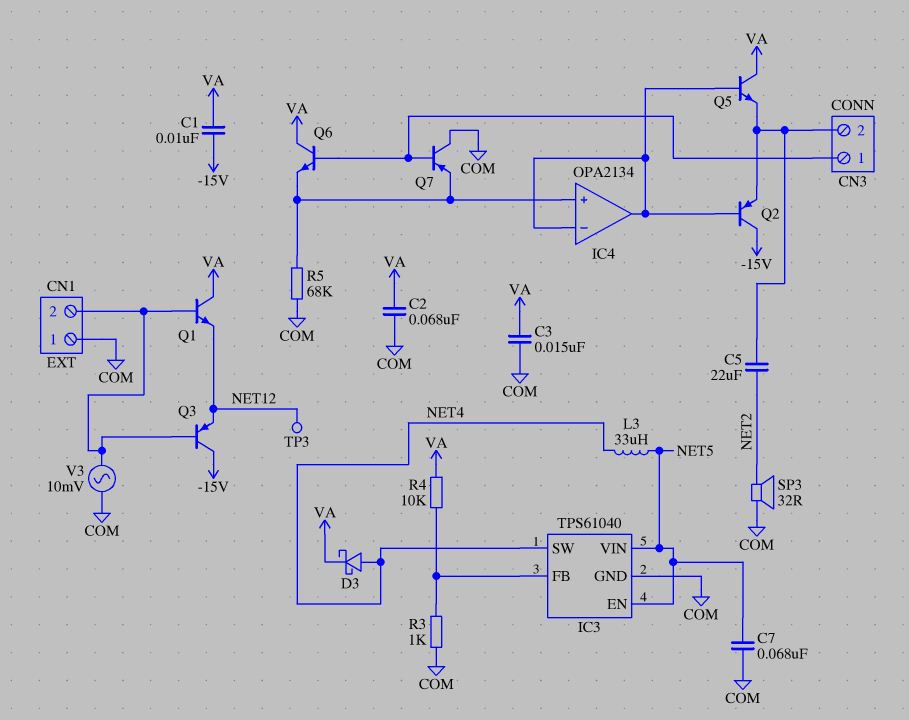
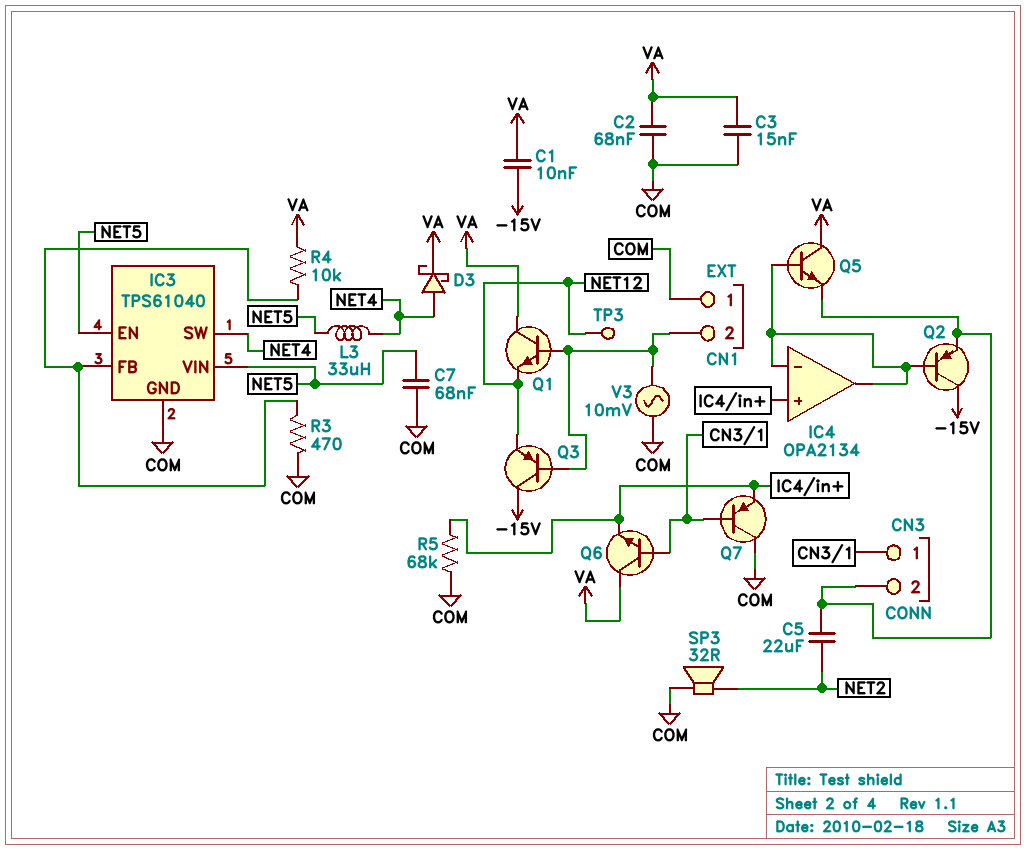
R3: 1k (COM, IC3/FB) -> 470 (COM, IC3/FB)

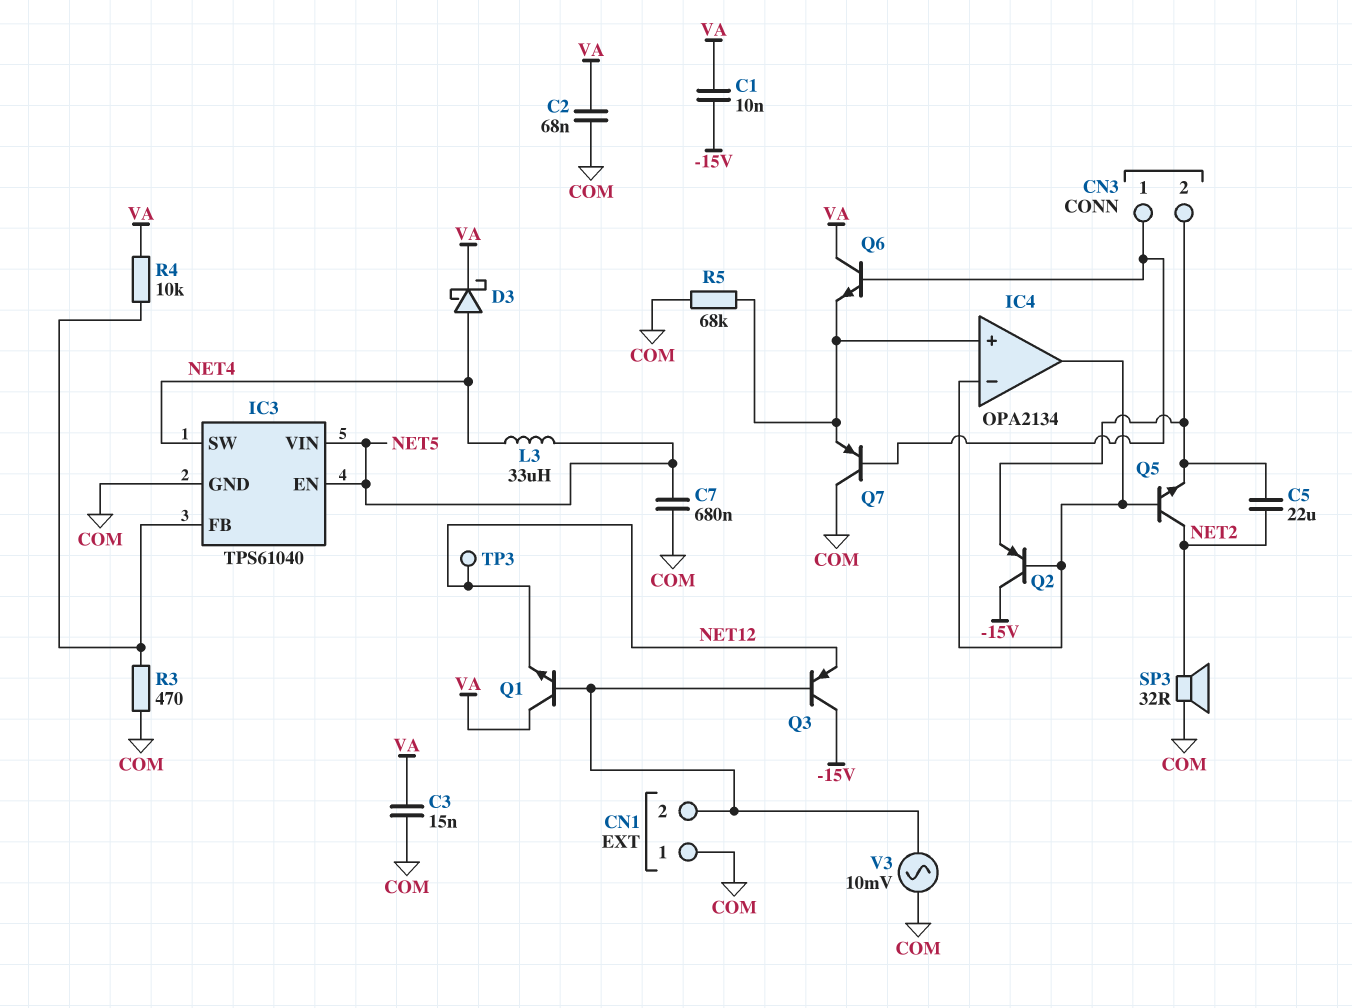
C7: 68nF (COM, NET5) -> 680nF (COM, NET5)
Q5: NPN (B IC4/in-, C VA, E CN3/2) -> NPN (B IC4/in-, C NET2, E CN3/2)

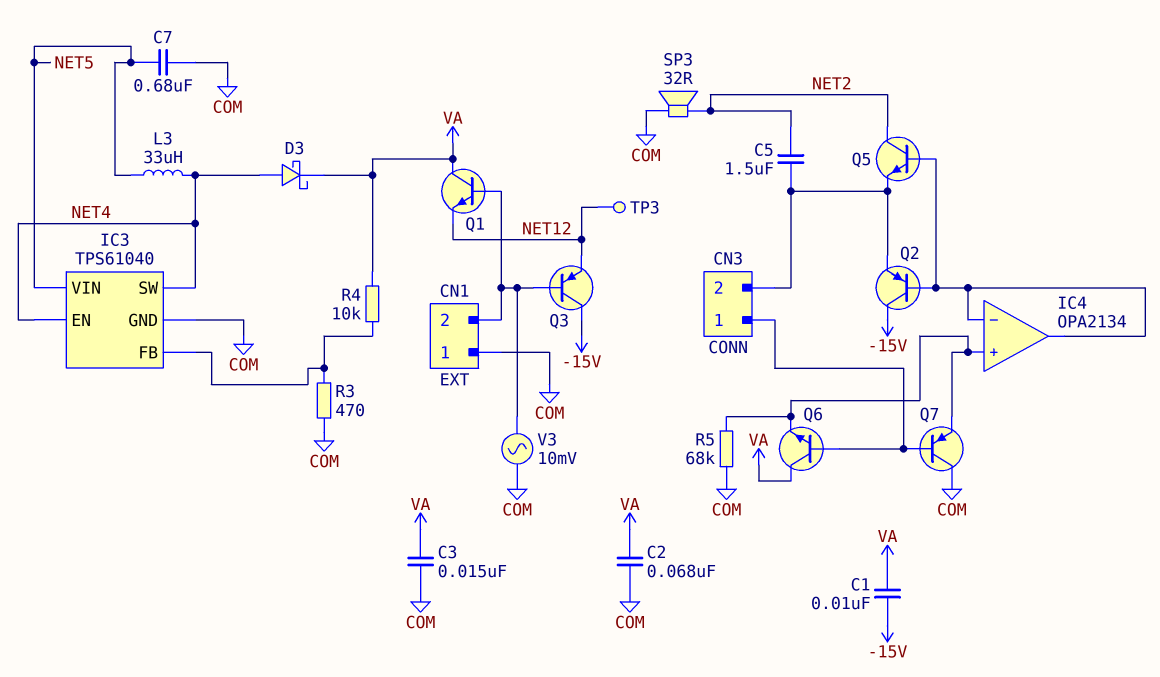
C5: 22uF (CN3/2, NET2) -> 1.5uF (CN3/2, NET2)
IC3 pin EN: NET5 -> NET4

